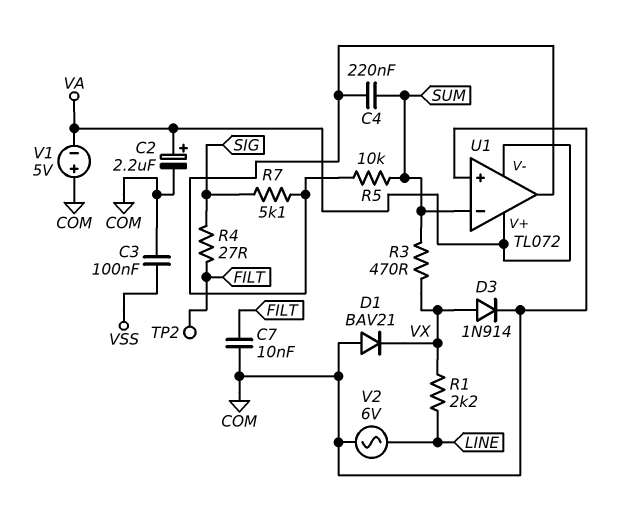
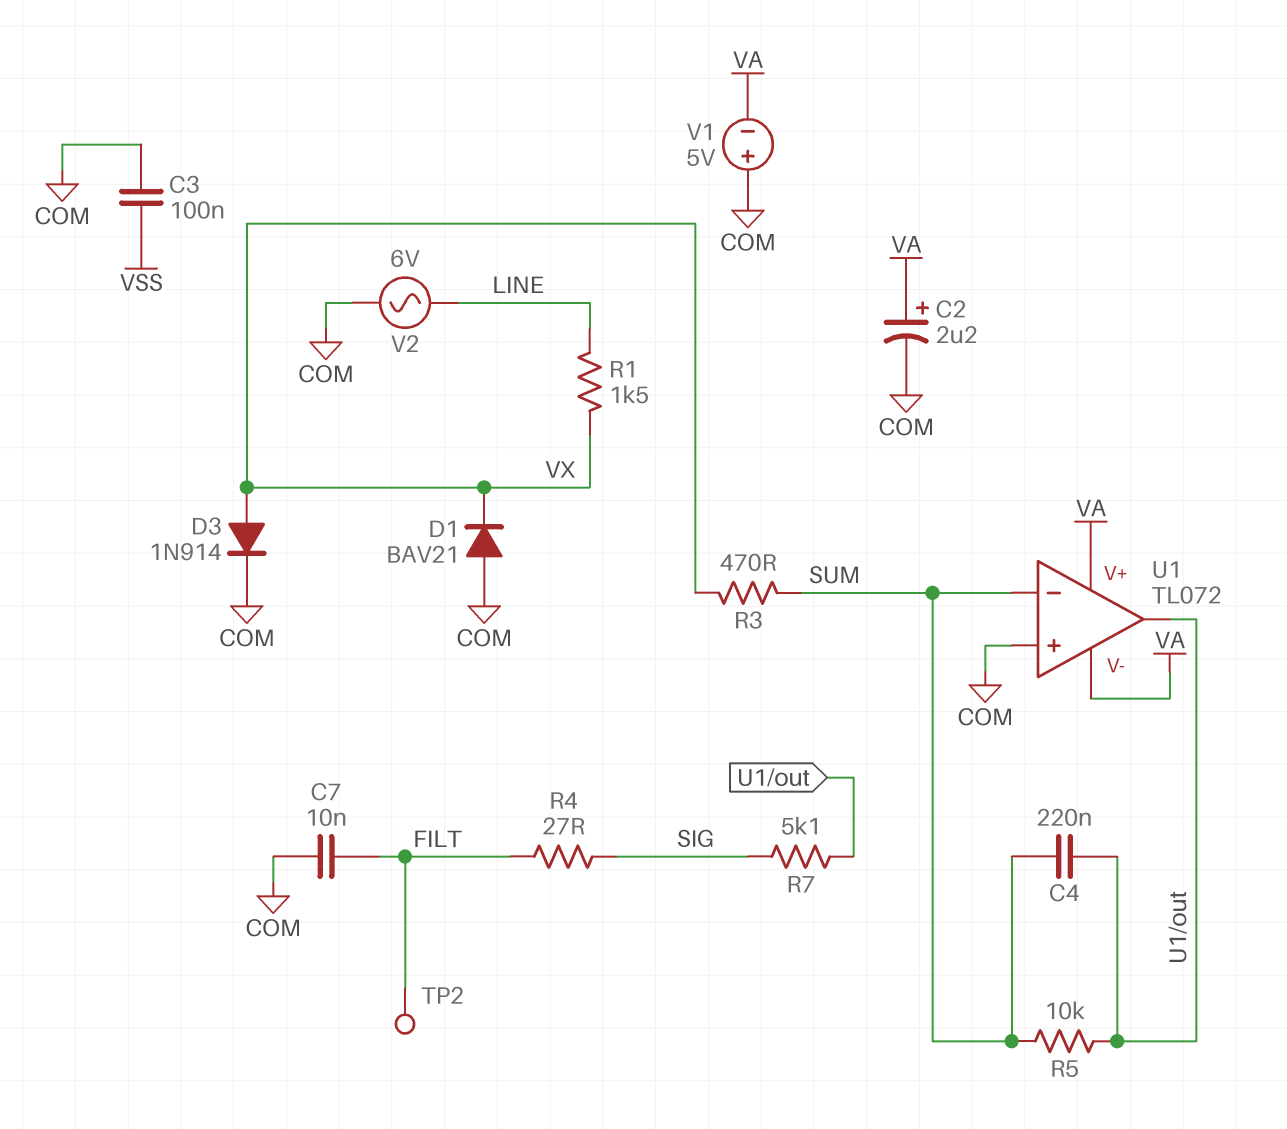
R1: 2.2k (LINE, VX) -> 1.5k (LINE, VX)

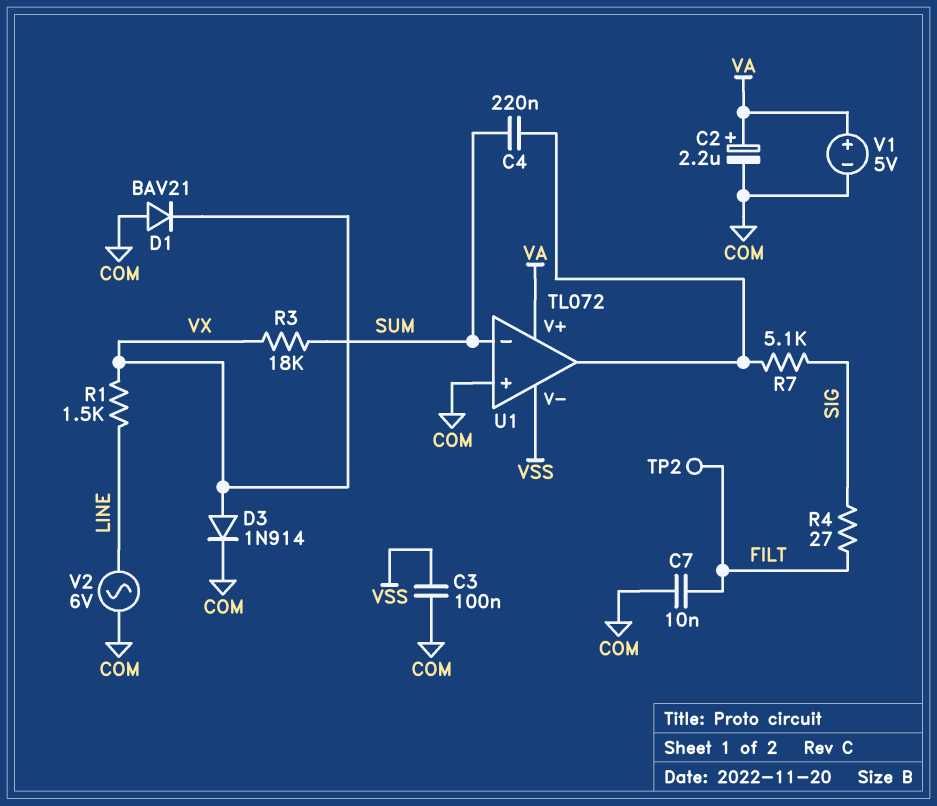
R3: 470 (SUM, VX) -> 18k (SUM, VX)
R5: 10k (SUM, U1/out) -> none
U1 pin V-: VA -> VSS
V1: 5V (plus COM, minus VA) -> 5V (plus VA, minus COM)

